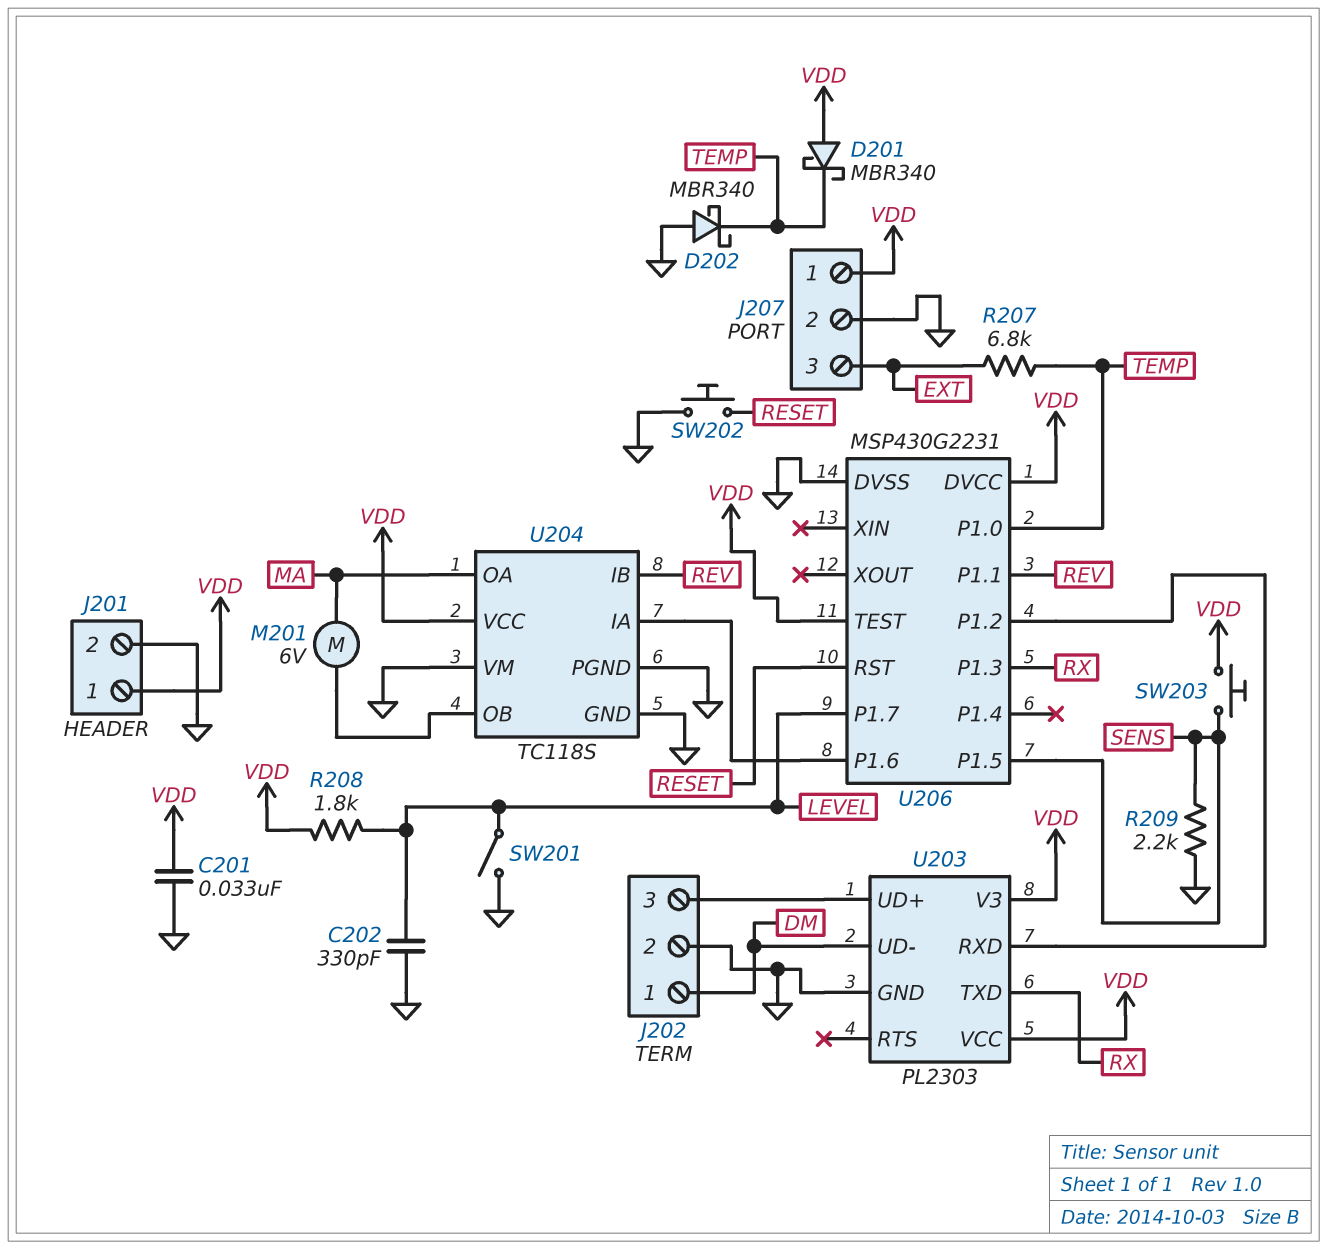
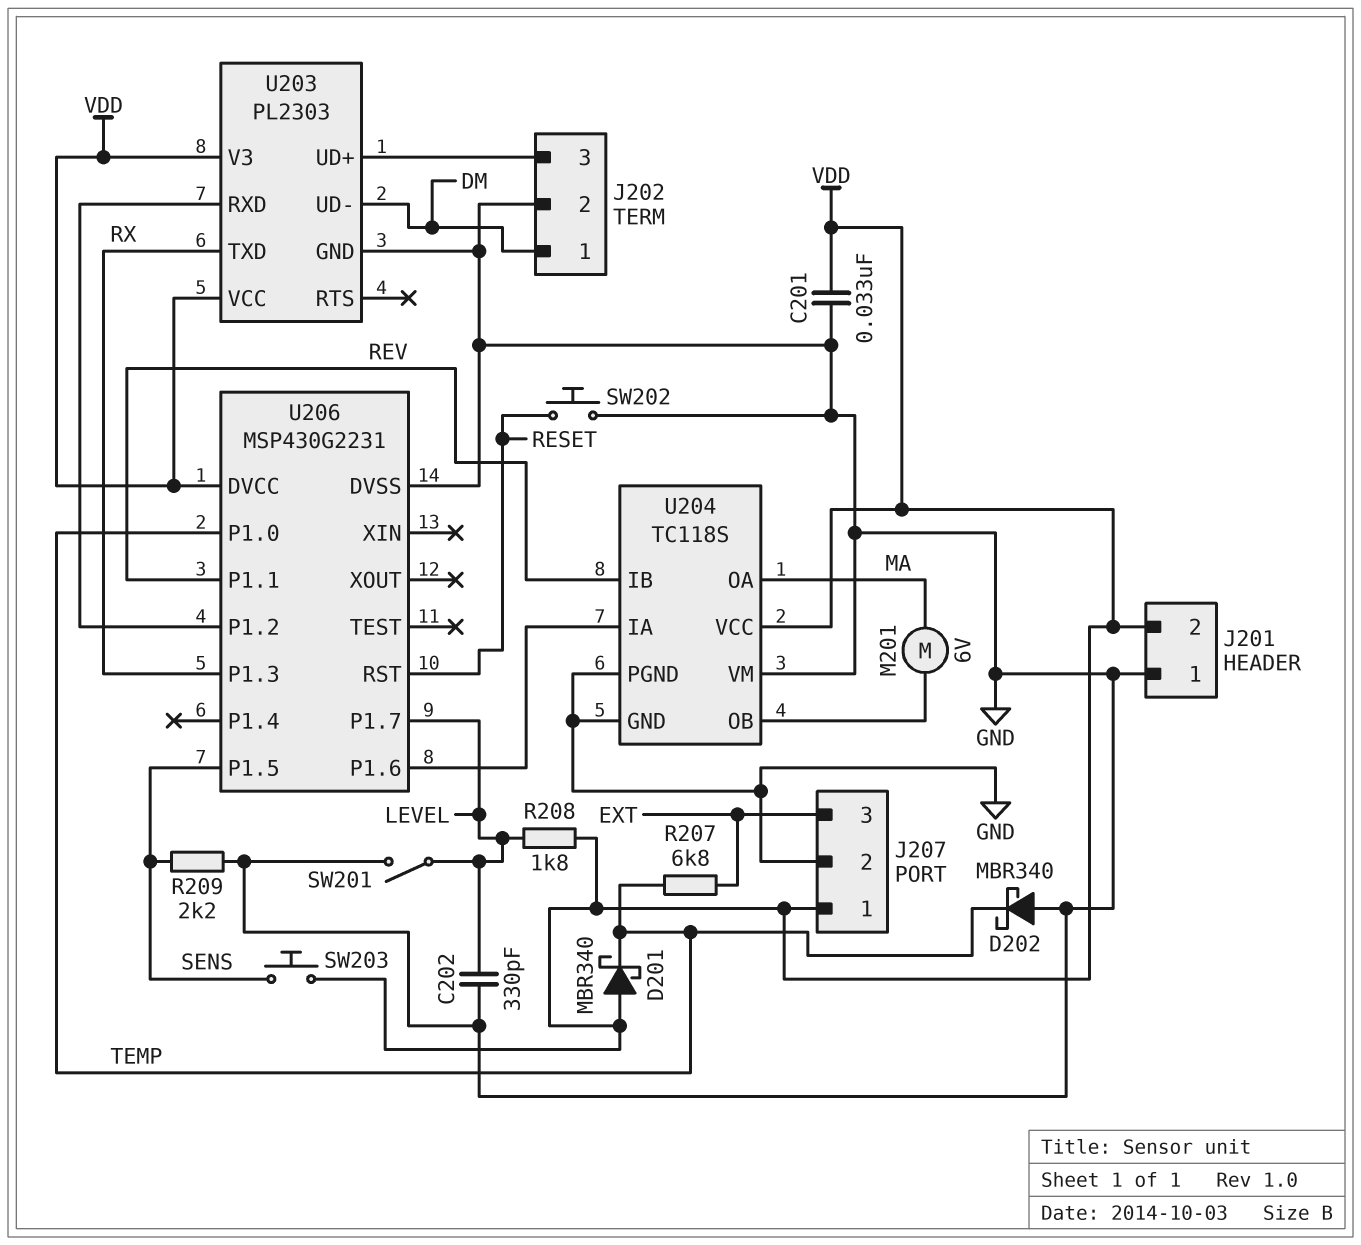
J201 pin 1: VDD -> GND
J201 pin 2: GND -> VDD
U206 pin TEST: VDD -> none

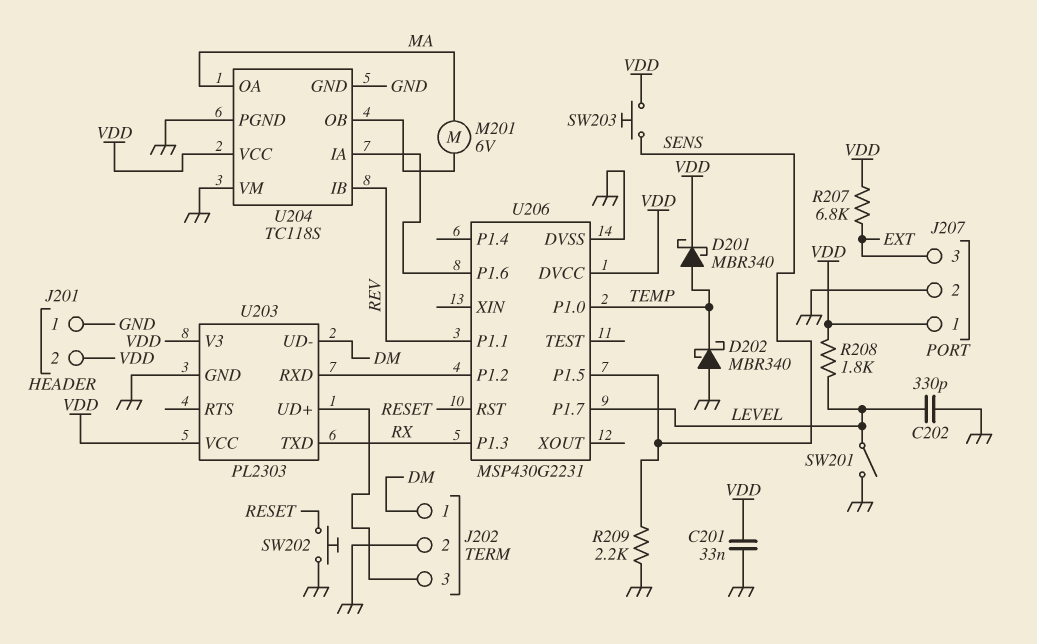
D201: schottky MBR340 (A VDD, K TEMP) -> schottky MBR340 (A TEMP, K VDD)
R207: 6.8k (EXT, TEMP) -> 6.8k (EXT, VDD)

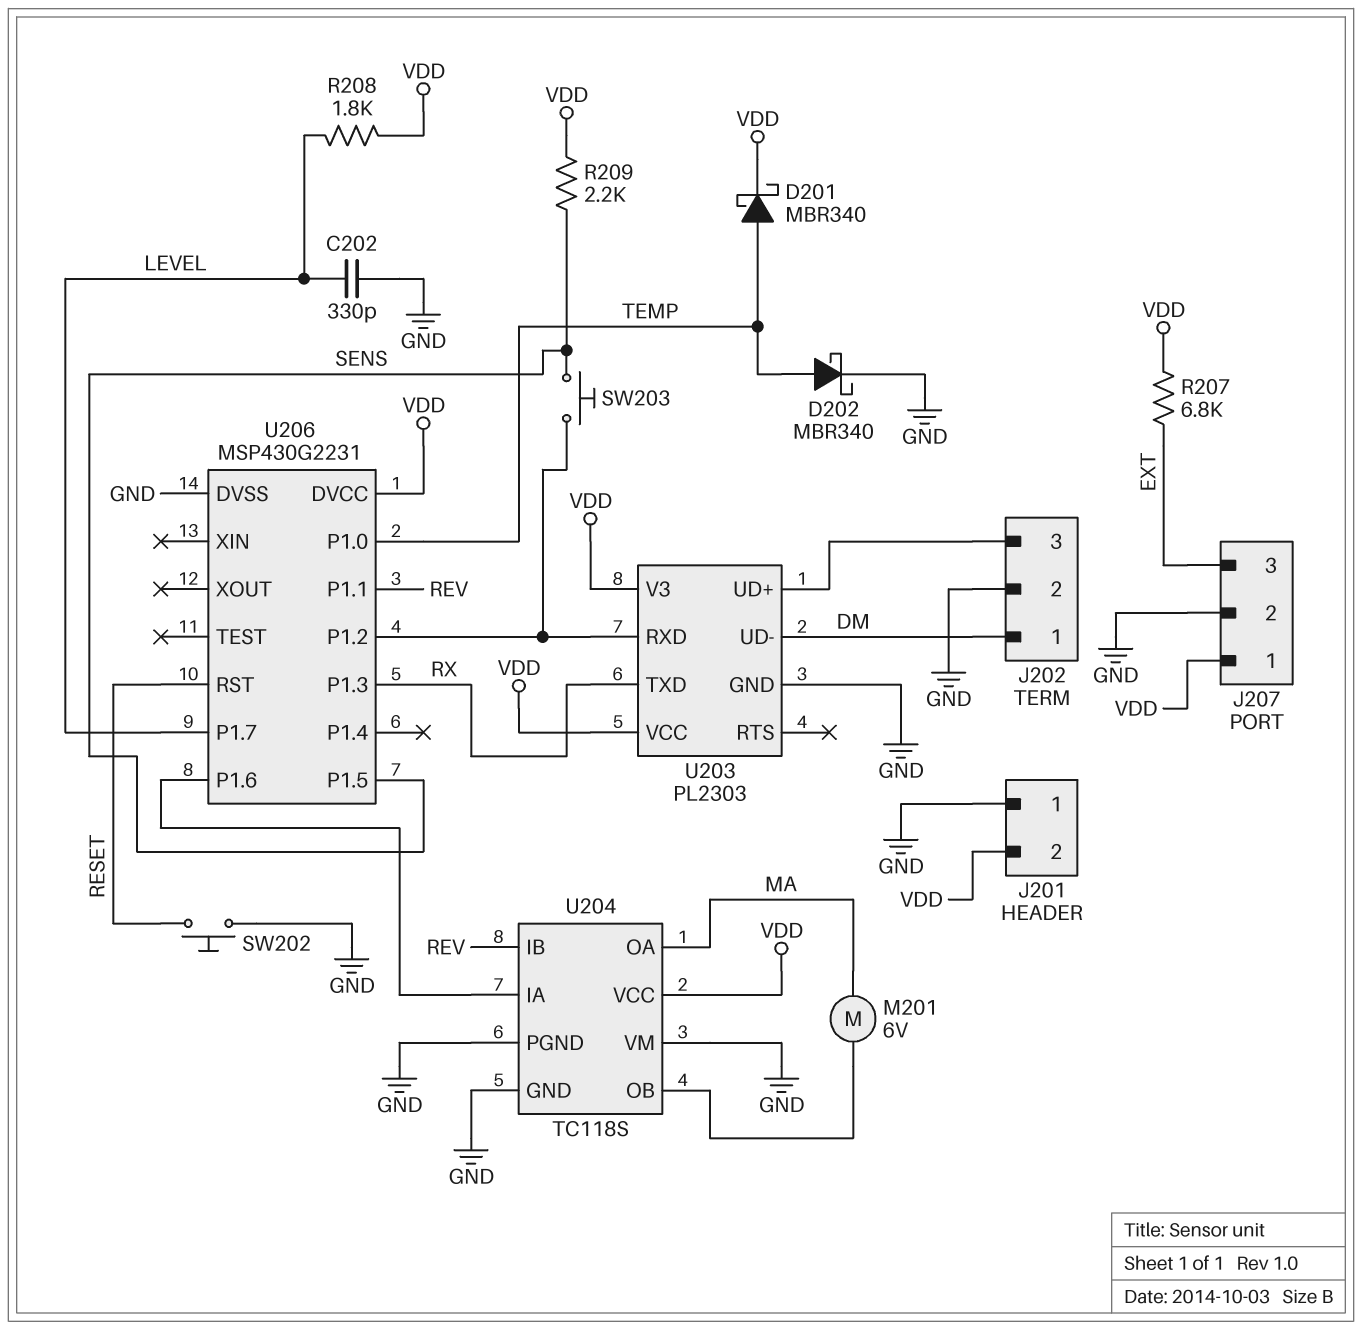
C201: 33nF (GND, VDD) -> none
D202: schottky MBR340 (A GND, K TEMP) -> schottky MBR340 (A TEMP, K GND)
R209: 2.2k (GND, SENS) -> 2.2k (SENS, VDD)
SW201: switch (GND, LEVEL) -> none
SW203: button (SENS, VDD) -> button (SENS, U203/RXD)

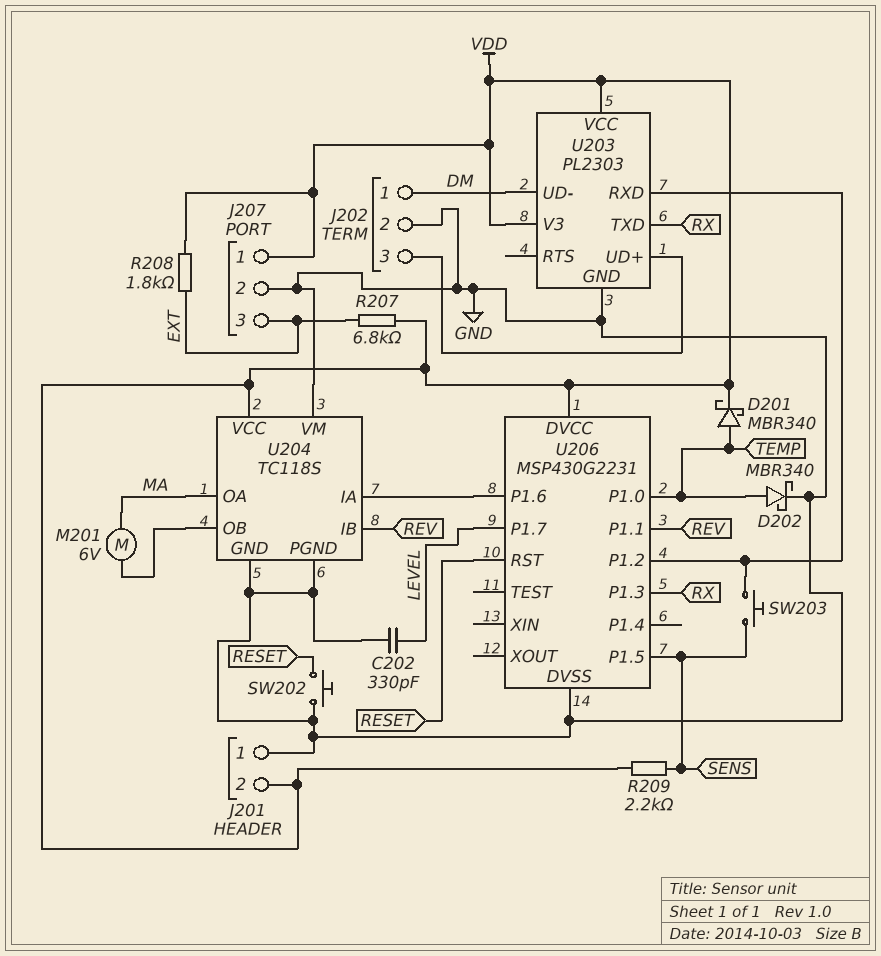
R208: 1.8k (LEVEL, VDD) -> 1.8k (EXT, VDD)

